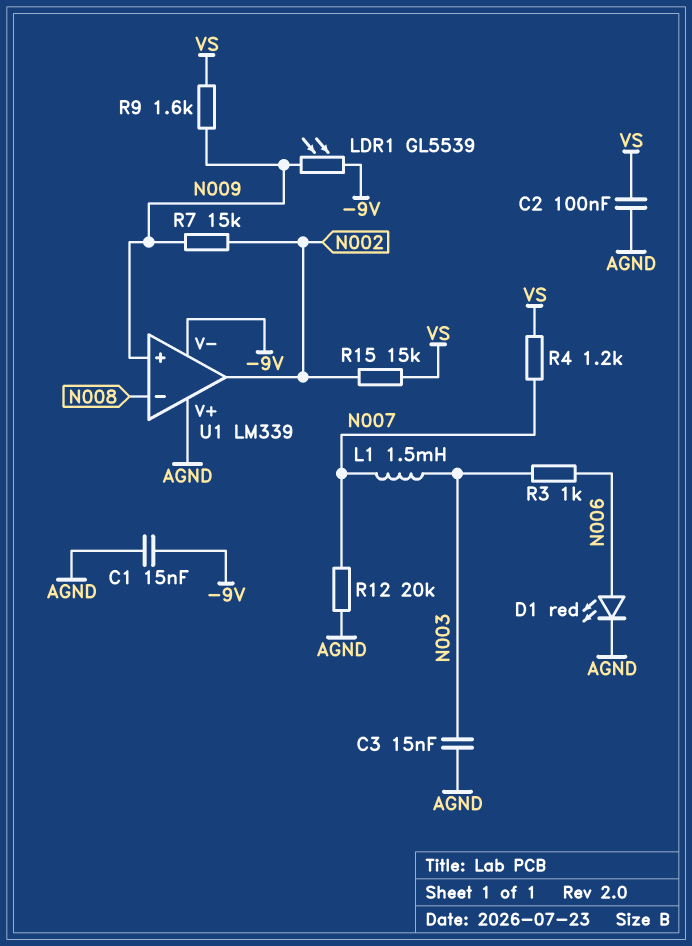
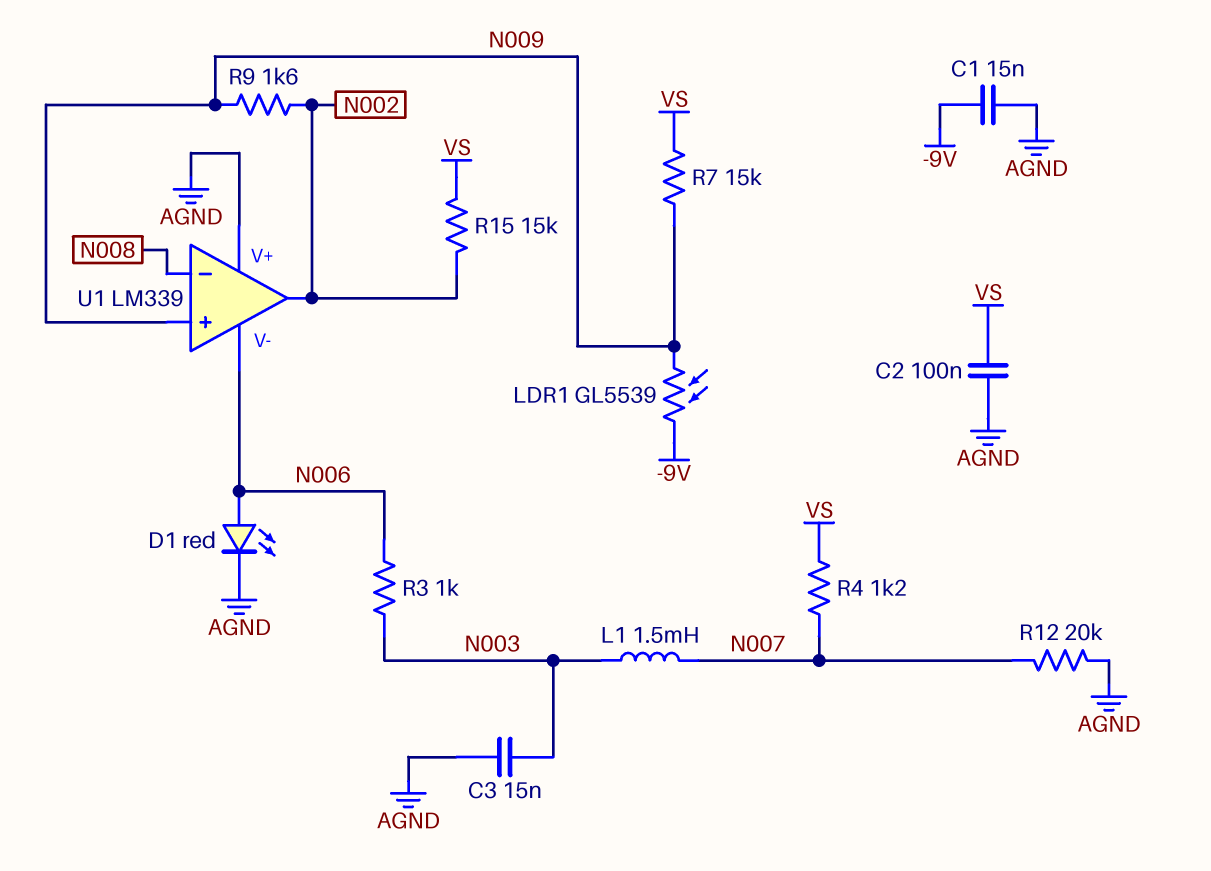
R7: 15k (N002, N009) -> 15k (N009, VS)
R9: 1.6k (N009, VS) -> 1.6k (N002, N009)
U1 pin V-: -9V -> N006

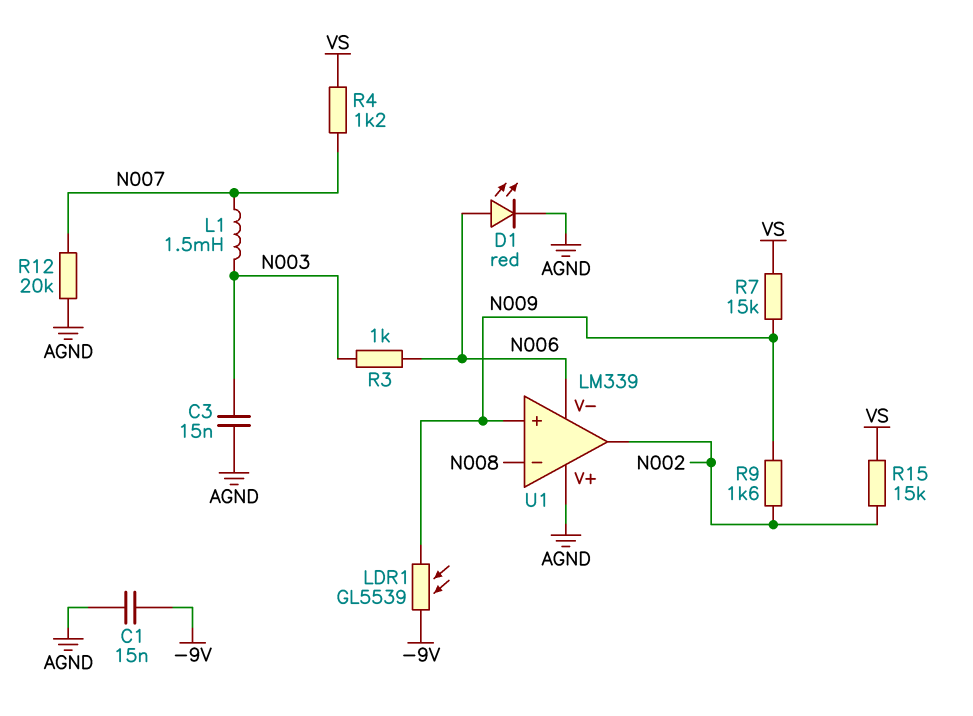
C2: 100nF (AGND, VS) -> none

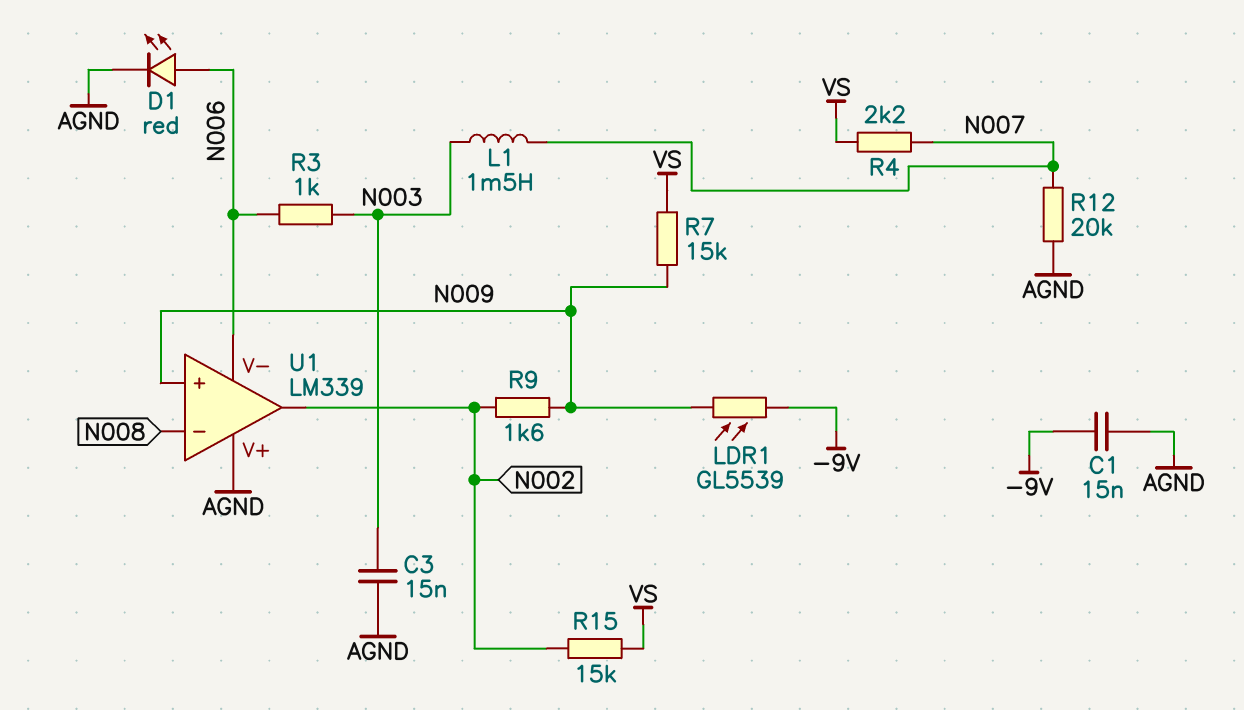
R4: 1.2k (N007, VS) -> 2.2k (N007, VS)

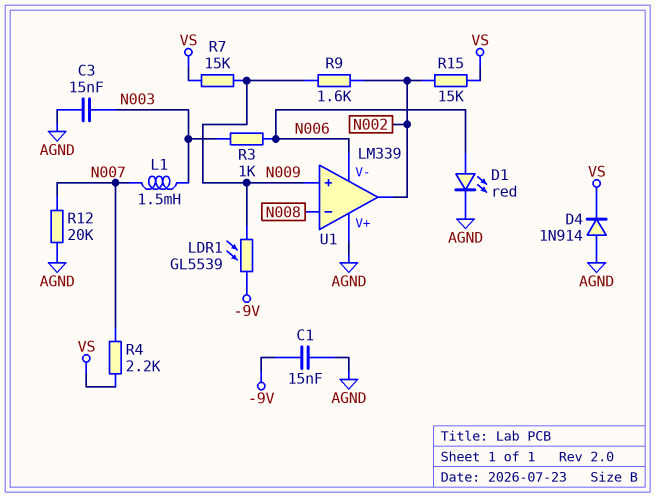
D4: none -> diode 1N914 (A AGND, K VS)

